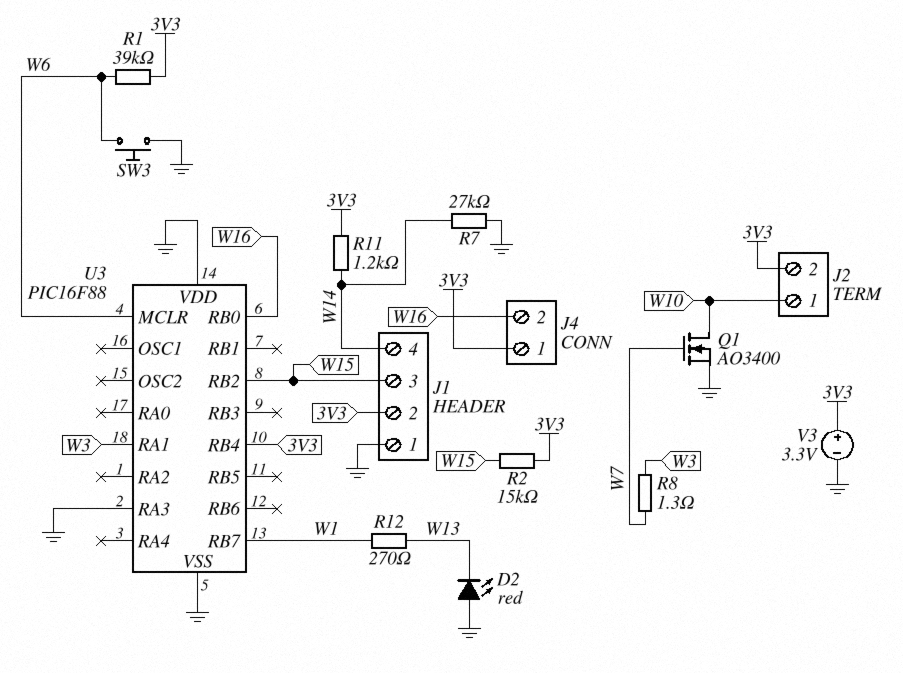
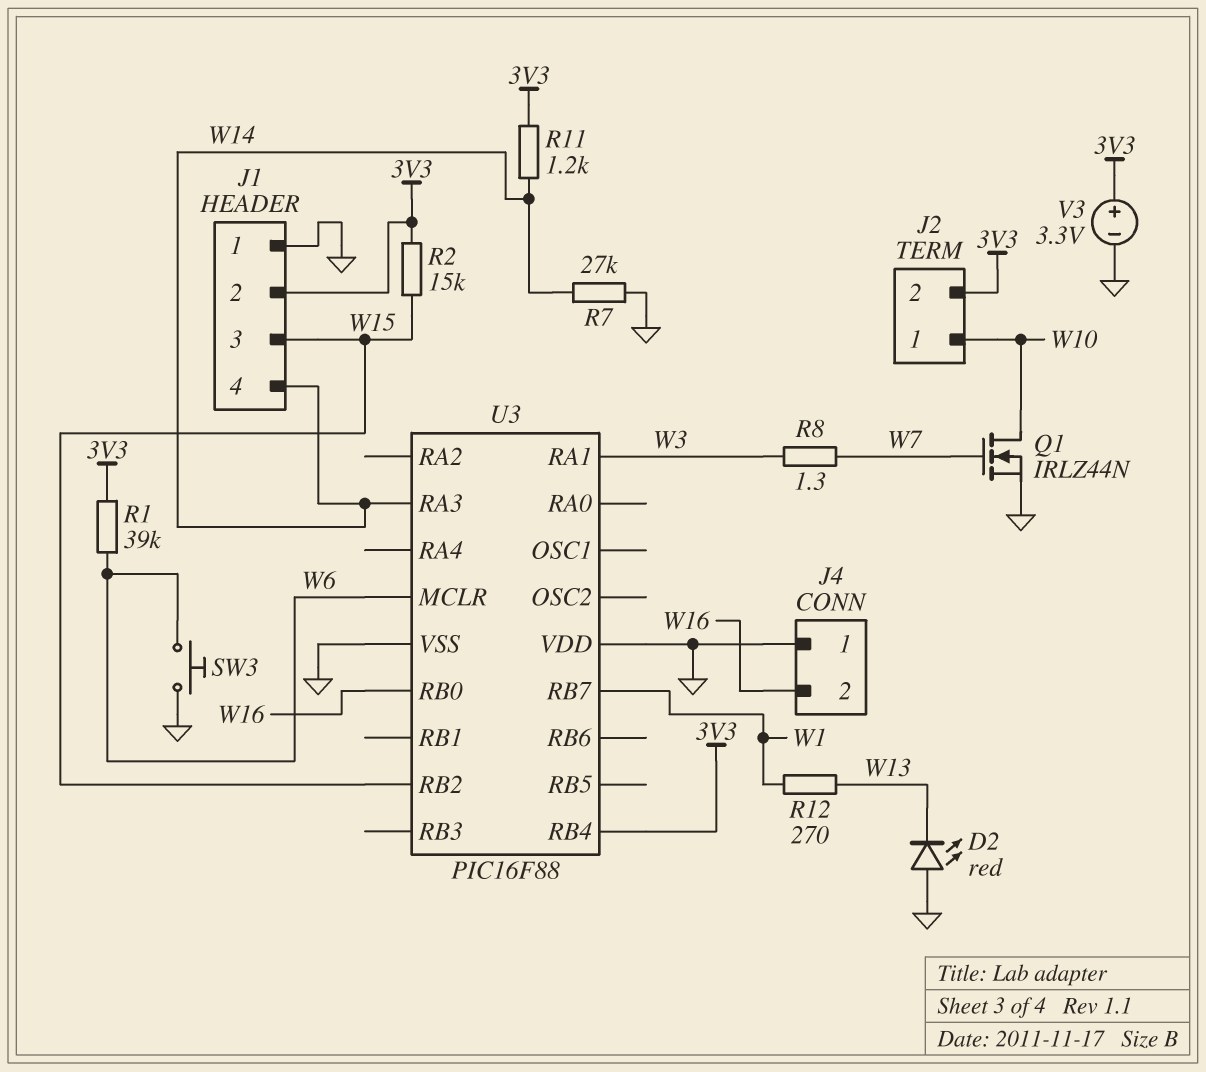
J4 pin 1: 3V3 -> GND
Q1: NMOS AO3400 (G W7, D W10, S GND) -> NMOS IRLZ44N (G W7, D W10, S GND)
U3 pin RA3: GND -> W14

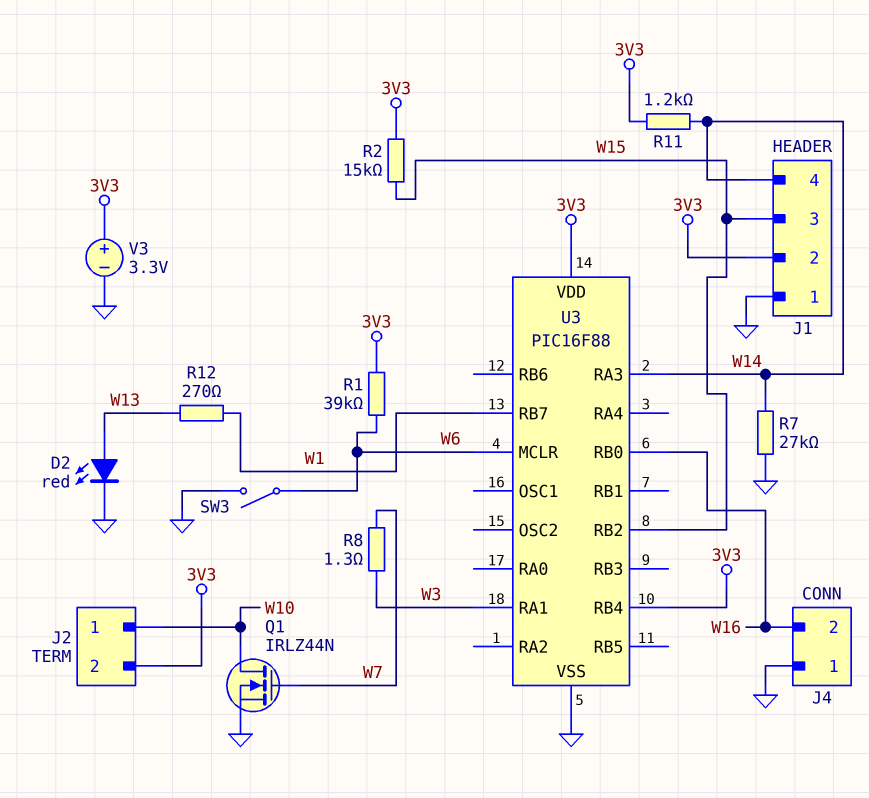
D2: LED red (A GND, K W13) -> LED red (A W13, K GND)
SW3: button (GND, W6) -> switch (GND, W6)
U3 pin VDD: GND -> 3V3

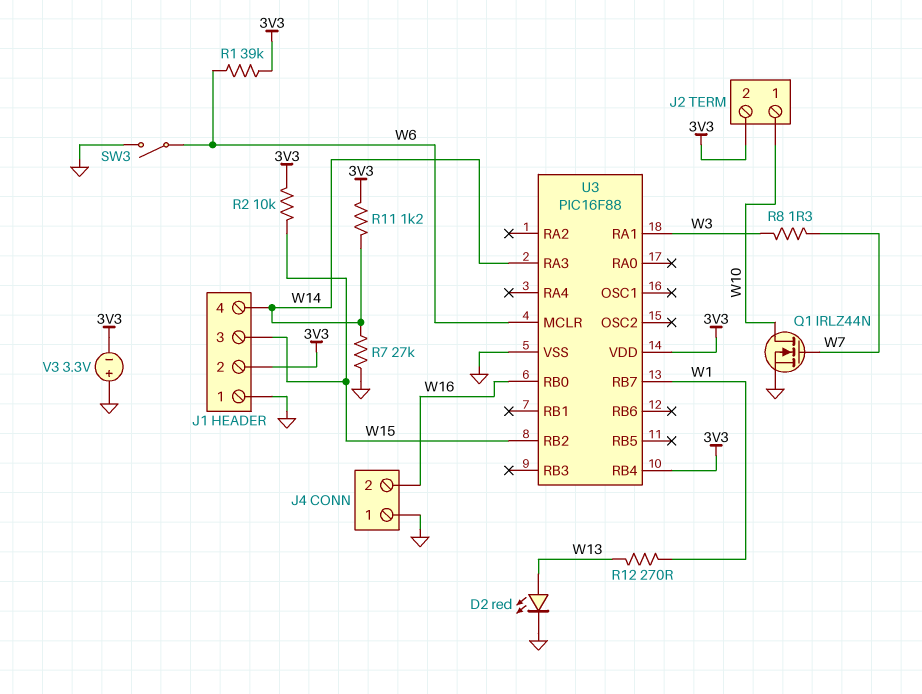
R2: 15k (3V3, W15) -> 10k (3V3, W15)
V3: 3.3V (plus 3V3, minus GND) -> 3.3V (plus GND, minus 3V3)

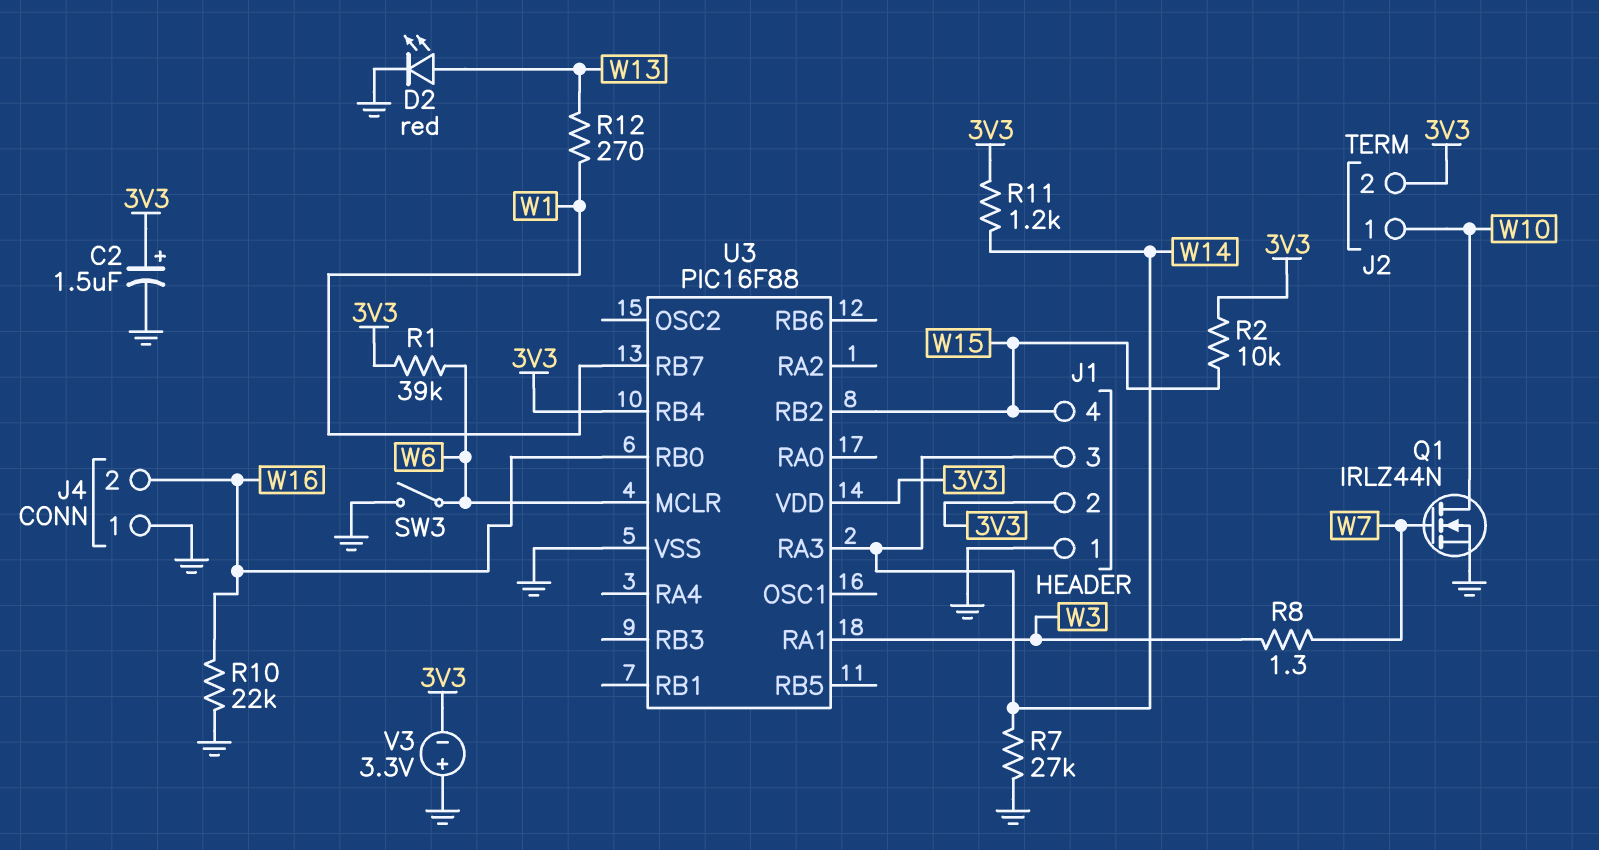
C2: none -> 1.5uF (plus 3V3, minus GND)
J1 pin 3: W15 -> W14
J1 pin 4: W14 -> W15
R10: none -> 22k (GND, W16)

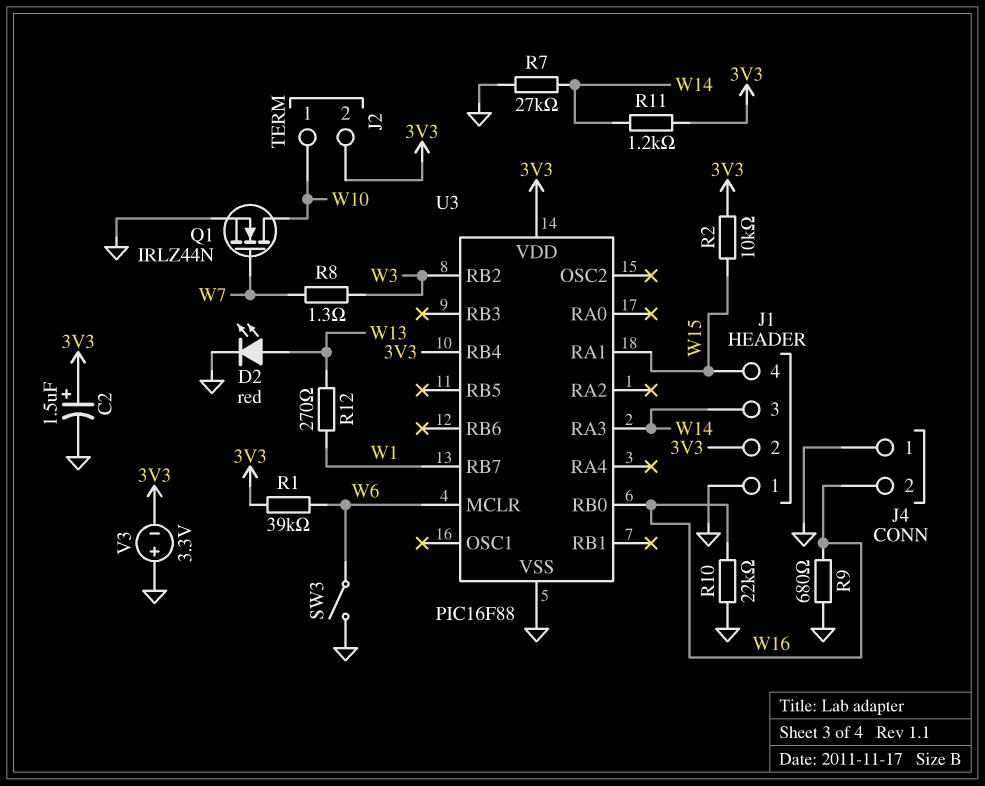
R9: none -> 680 (GND, W16)
U3 pin RA1: W3 -> W15
U3 pin RB2: W15 -> W3

